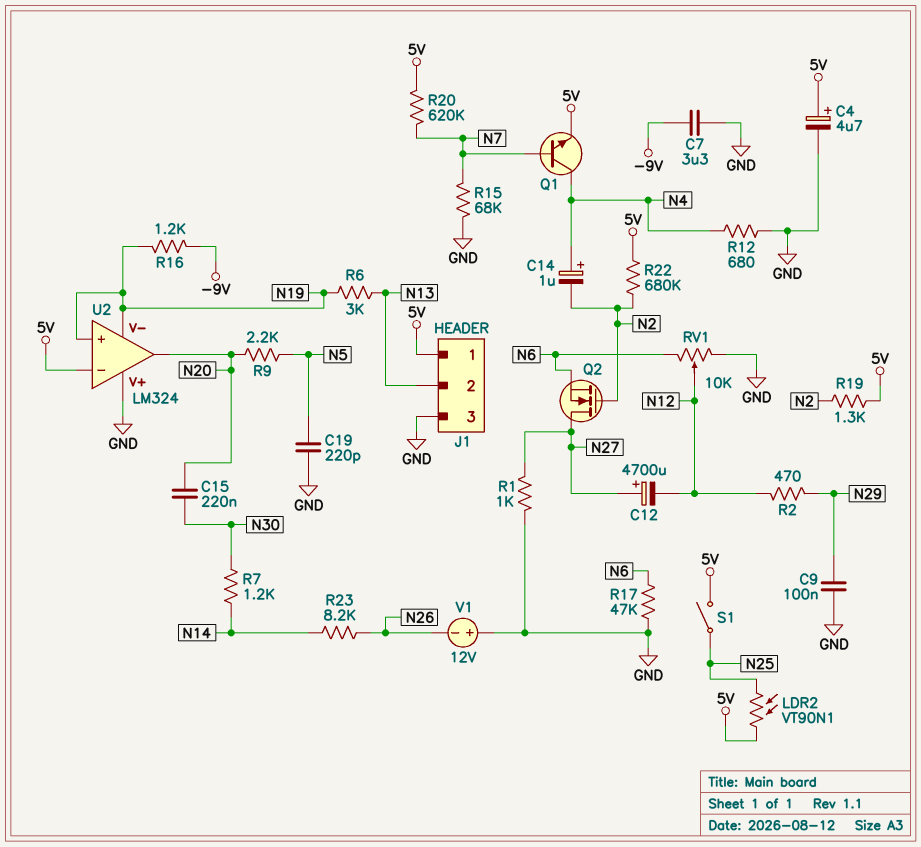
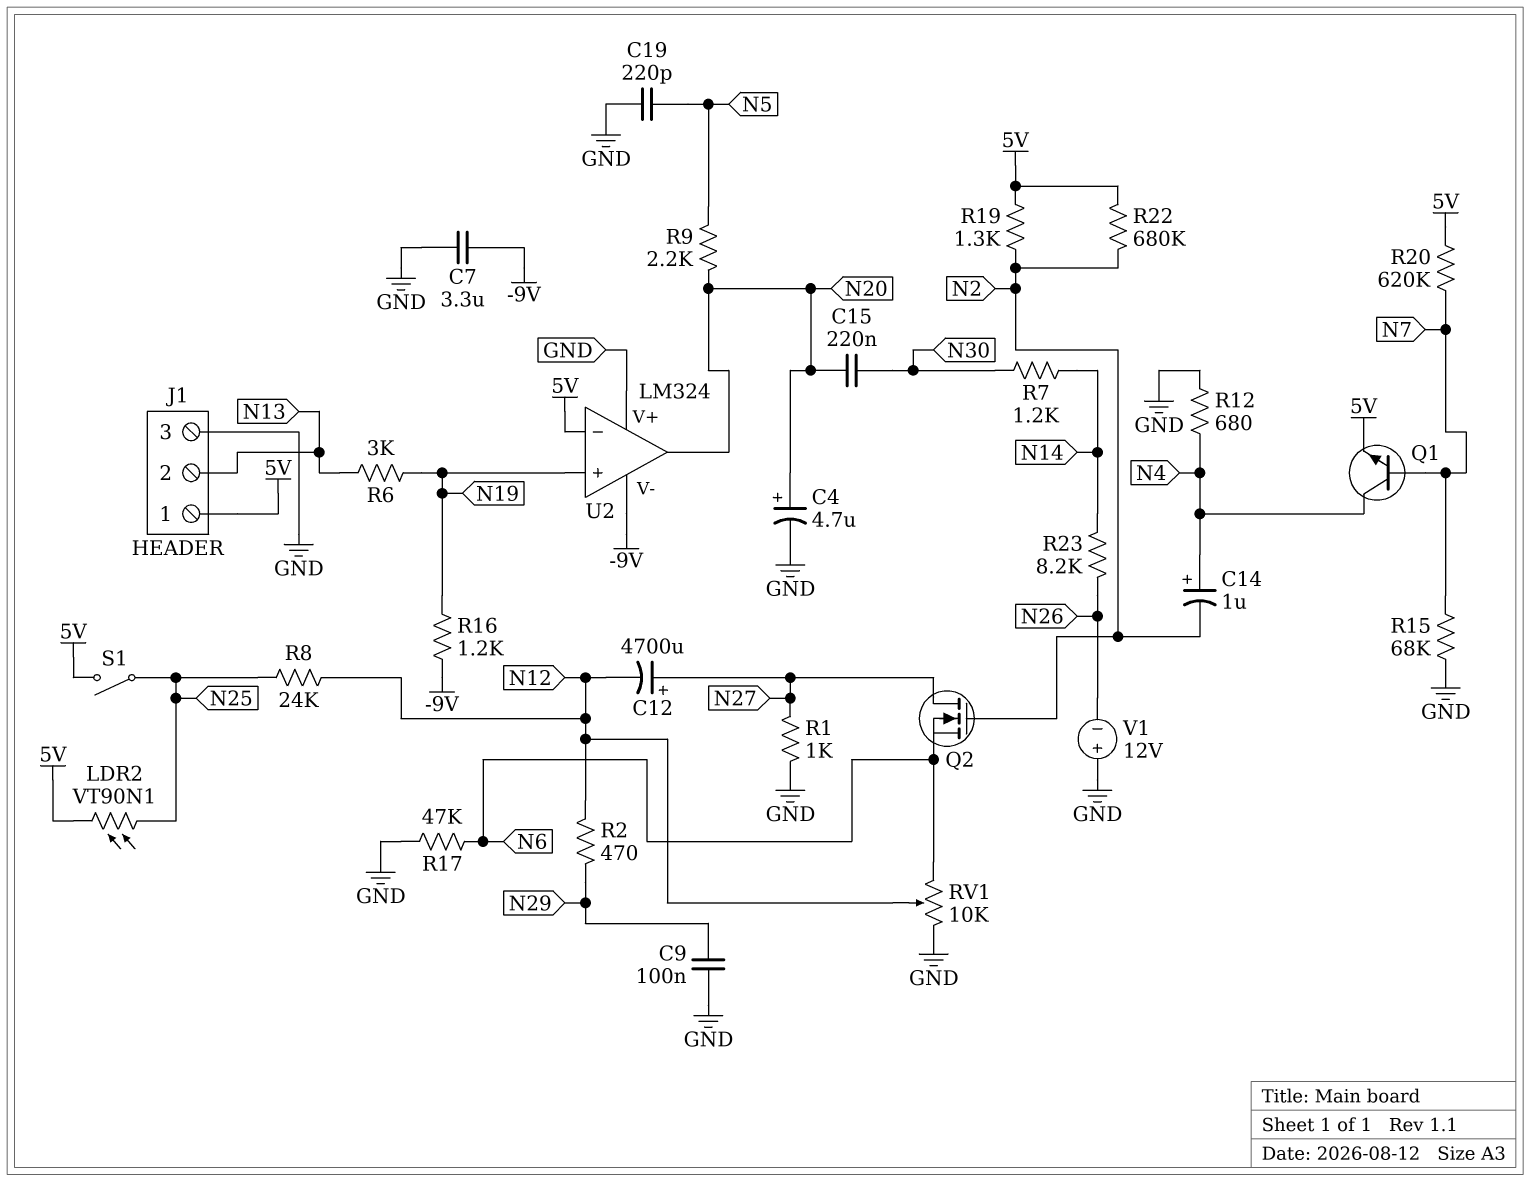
C4: 4.7uF (plus 5V, minus GND) -> 4.7uF (plus N20, minus GND)
R8: none -> 24k (N12, N25)
U2 pin V-: N19 -> -9V

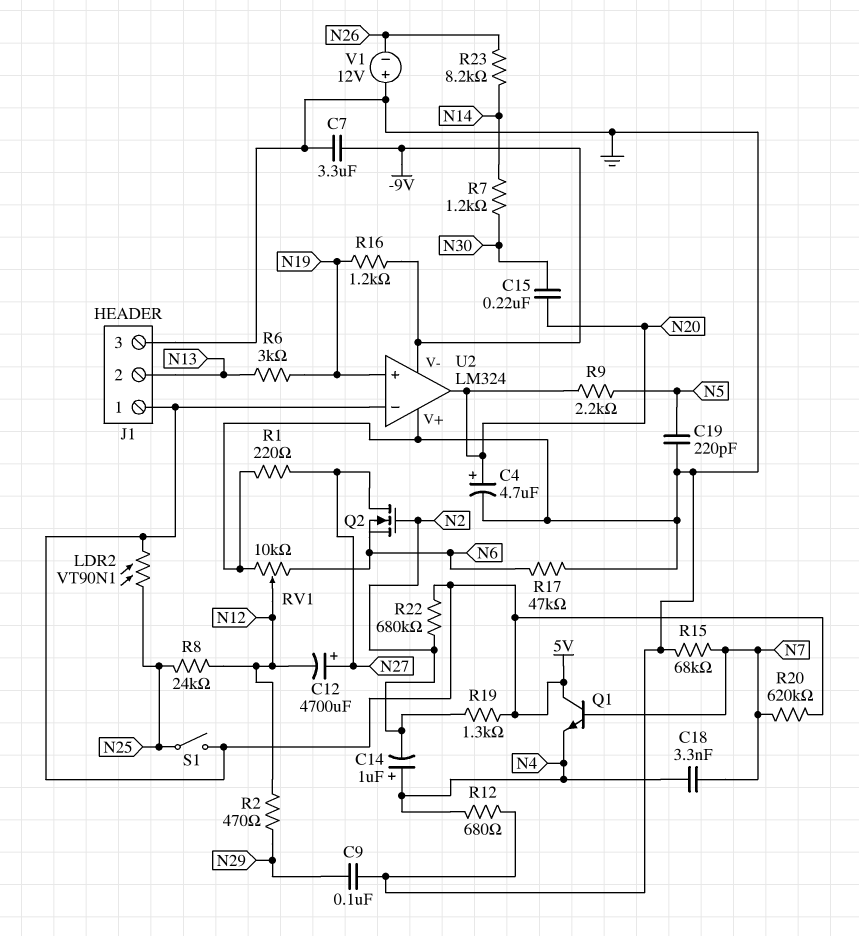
C18: none -> 3.3nF (N4, N7)
Q1: NPN (B N7, C N4, E 5V) -> NPN (B N7, C 5V, E N4)
R1: 1k (GND, N27) -> 220 (GND, N27)

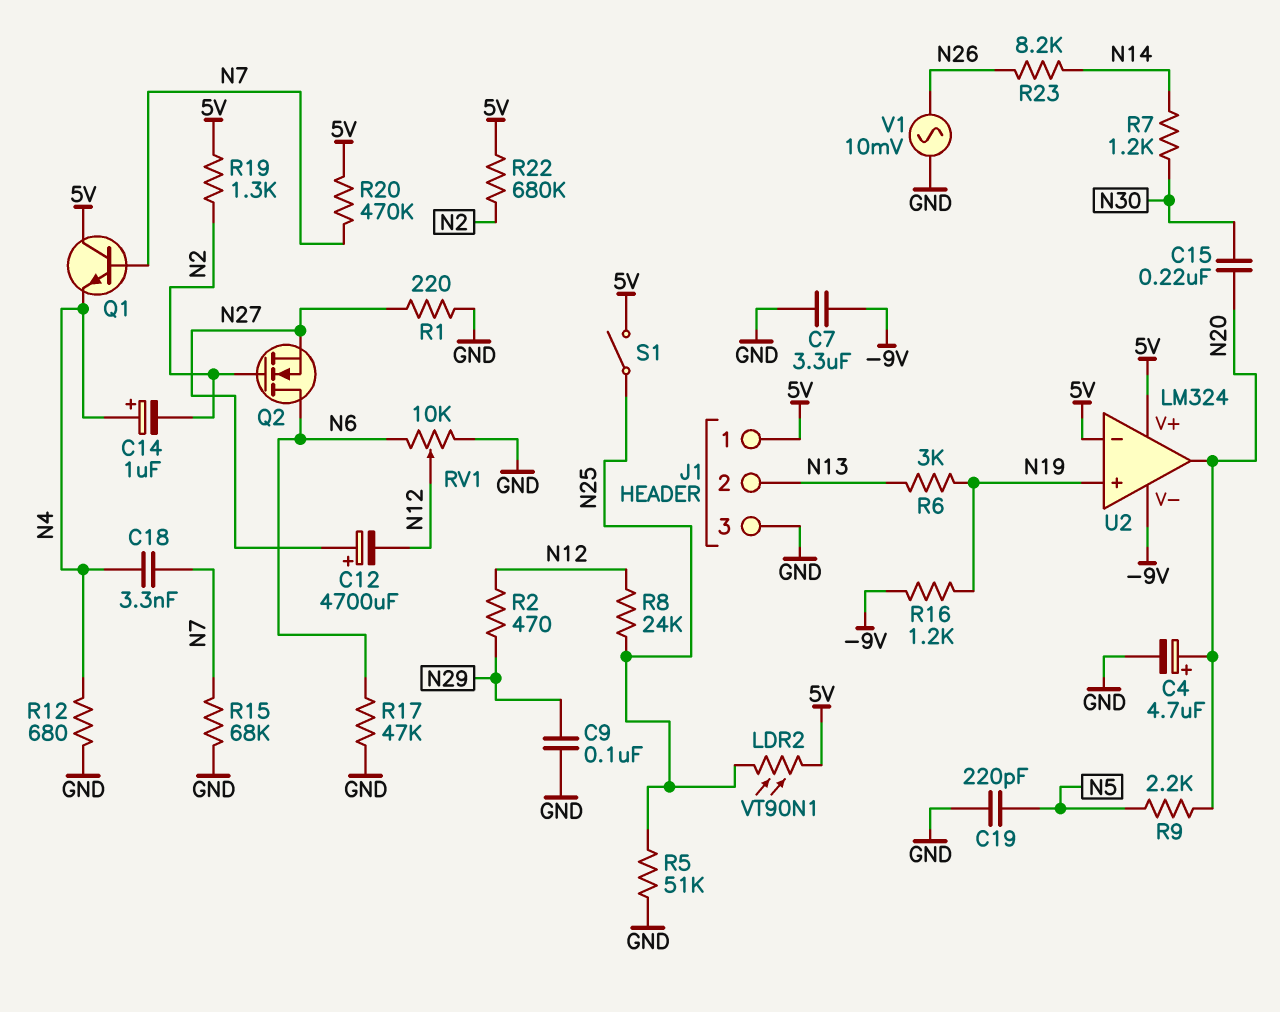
Q2: NMOS (G N2, D N27, S N6) -> NMOS (G N2, D N6, S N27)
R5: none -> 51k (GND, N25)
R20: 620k (5V, N7) -> 470k (5V, N7)
U2 pin V+: GND -> 5V
V1: 12V (plus GND, minus N26) -> AC 10mV (GND, N26)

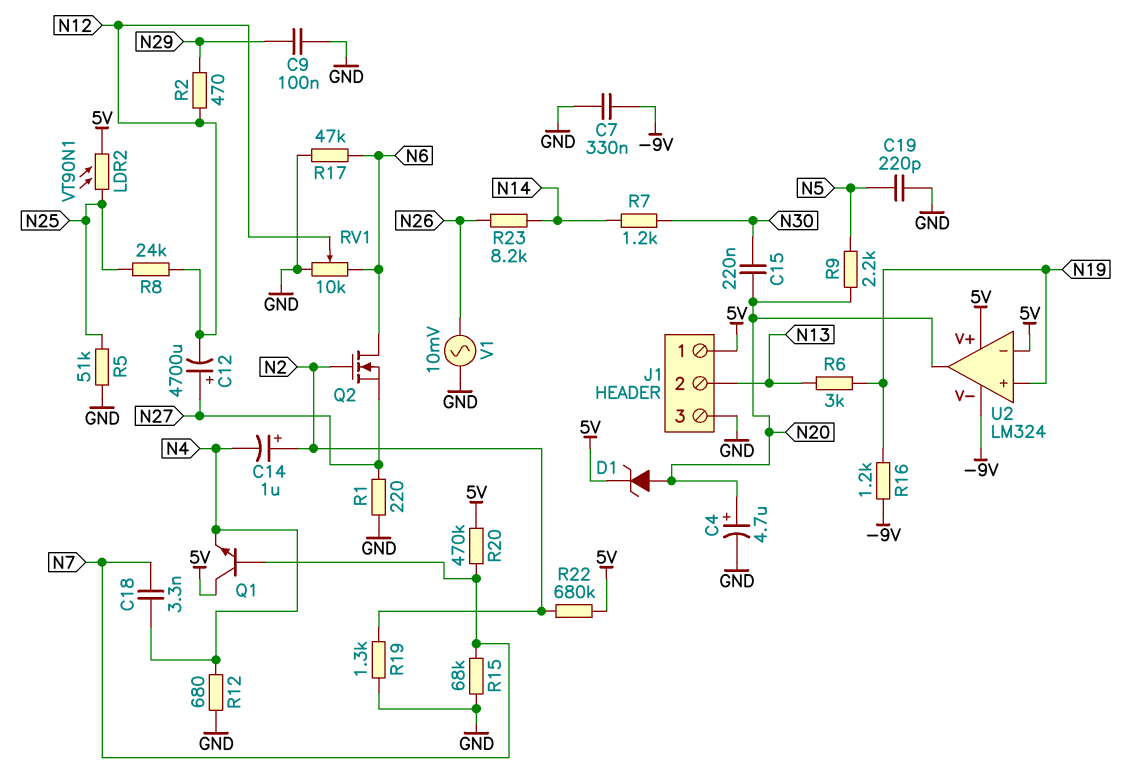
C7: 3.3uF (-9V, GND) -> 330nF (-9V, GND)
C14: 1uF (plus N4, minus N2) -> 1uF (plus N2, minus N4)
D1: none -> zener (A N20, K 5V)
R19: 1.3k (5V, N2) -> 1.3k (GND, N2)
S1: switch (5V, N25) -> none

